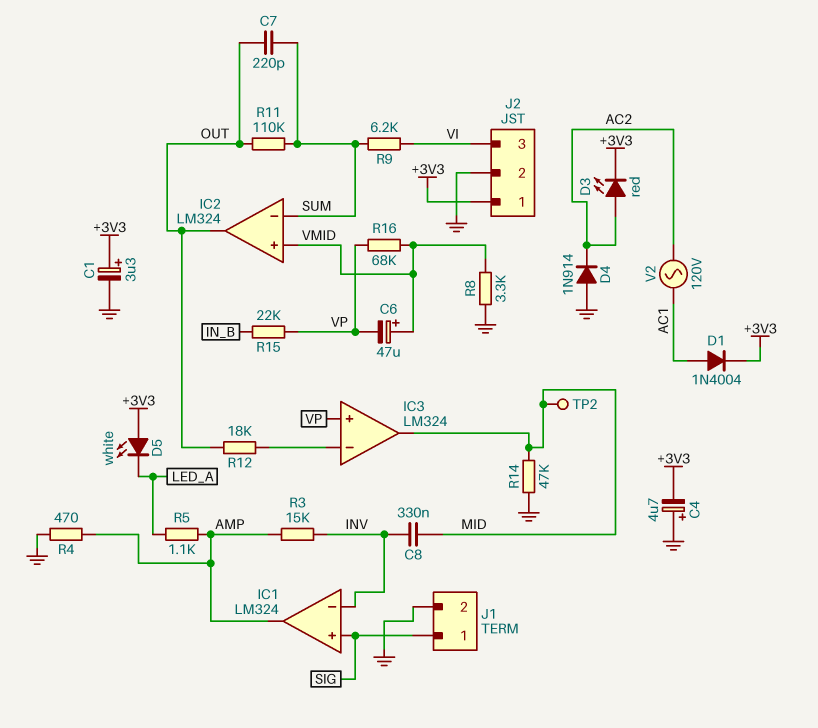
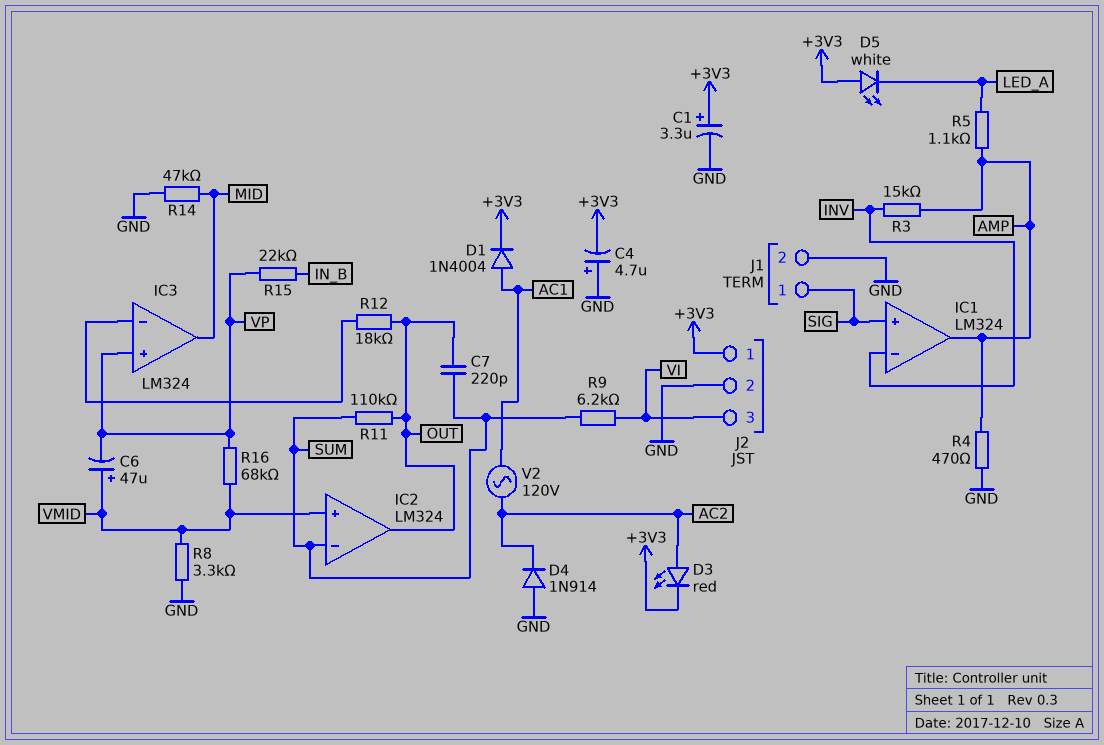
C8: 330nF (INV, MID) -> none
TP2: test point (MID) -> none

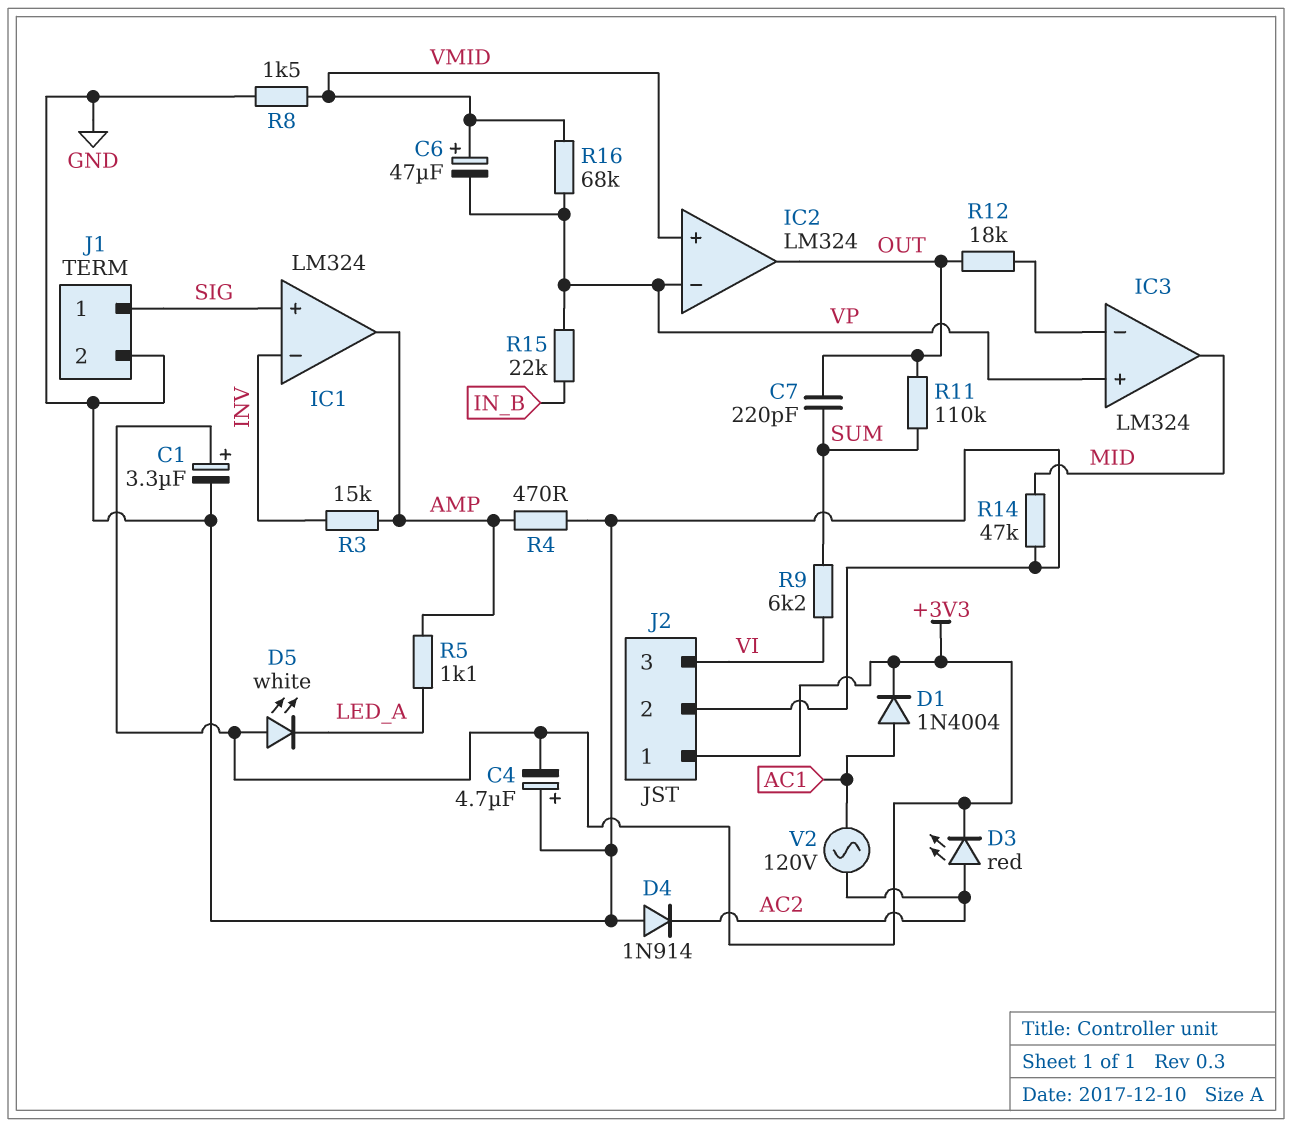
IC2 pin in-: SUM -> VP
R8: 3.3k (GND, VMID) -> 1.5k (GND, VMID)

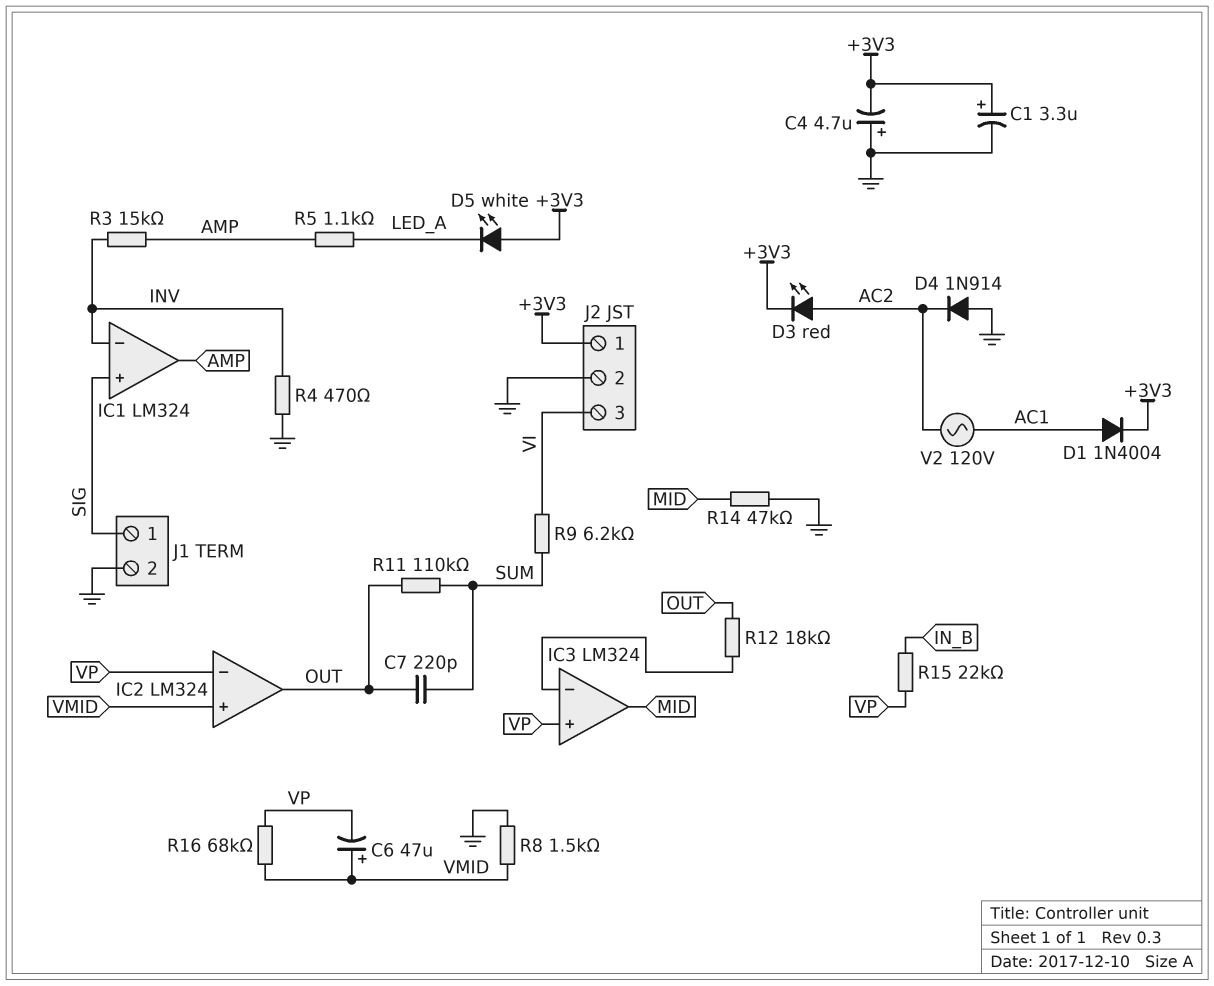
R4: 470 (AMP, GND) -> 470 (GND, INV)

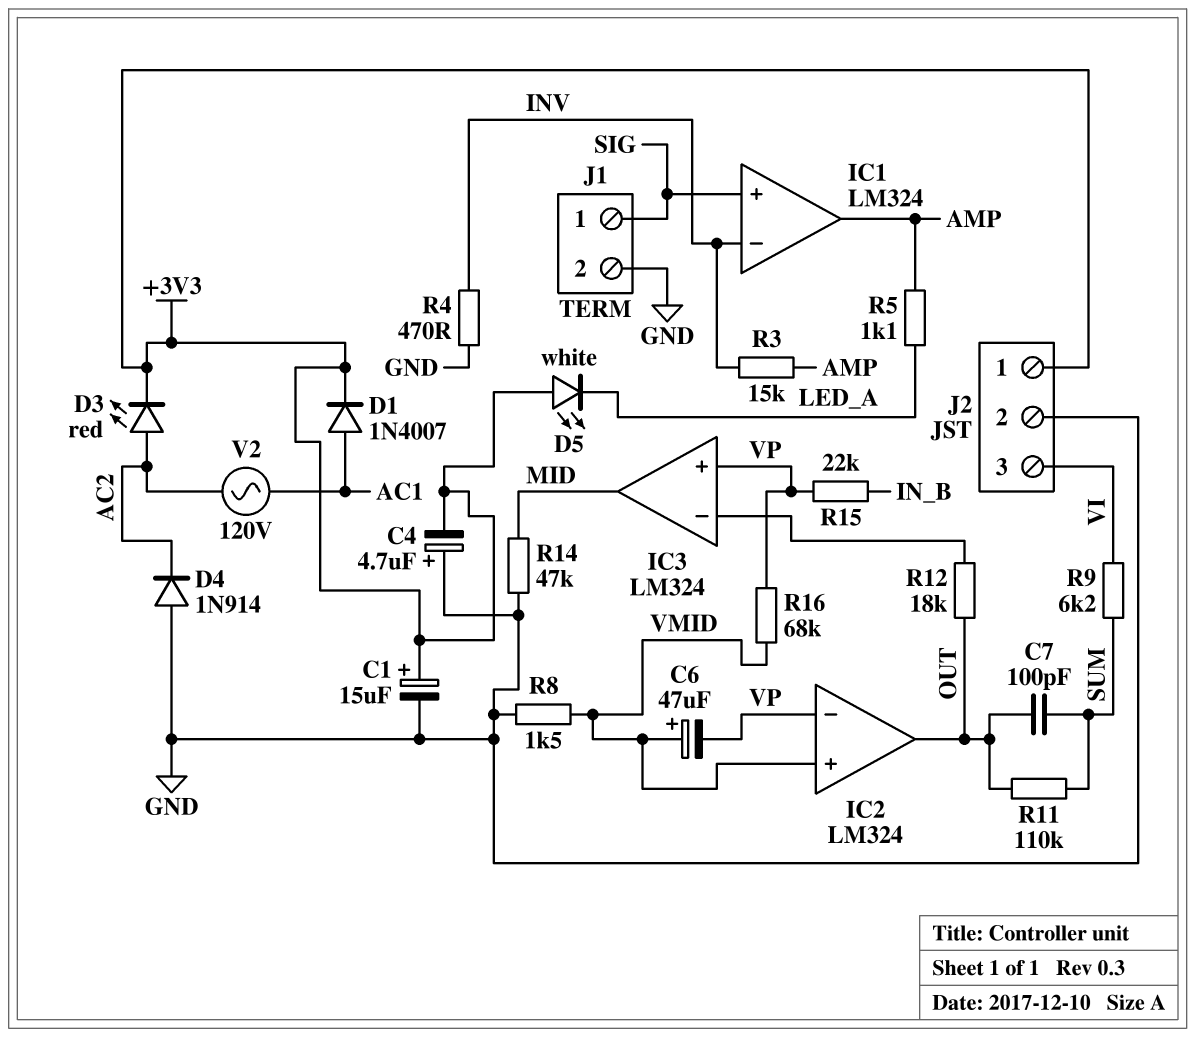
C1: 3.3uF (plus +3V3, minus GND) -> 15uF (plus +3V3, minus GND)
C7: 220pF (OUT, SUM) -> 100pF (OUT, SUM)
D1: diode 1N4004 (A AC1, K +3V3) -> diode 1N4007 (A AC1, K +3V3)

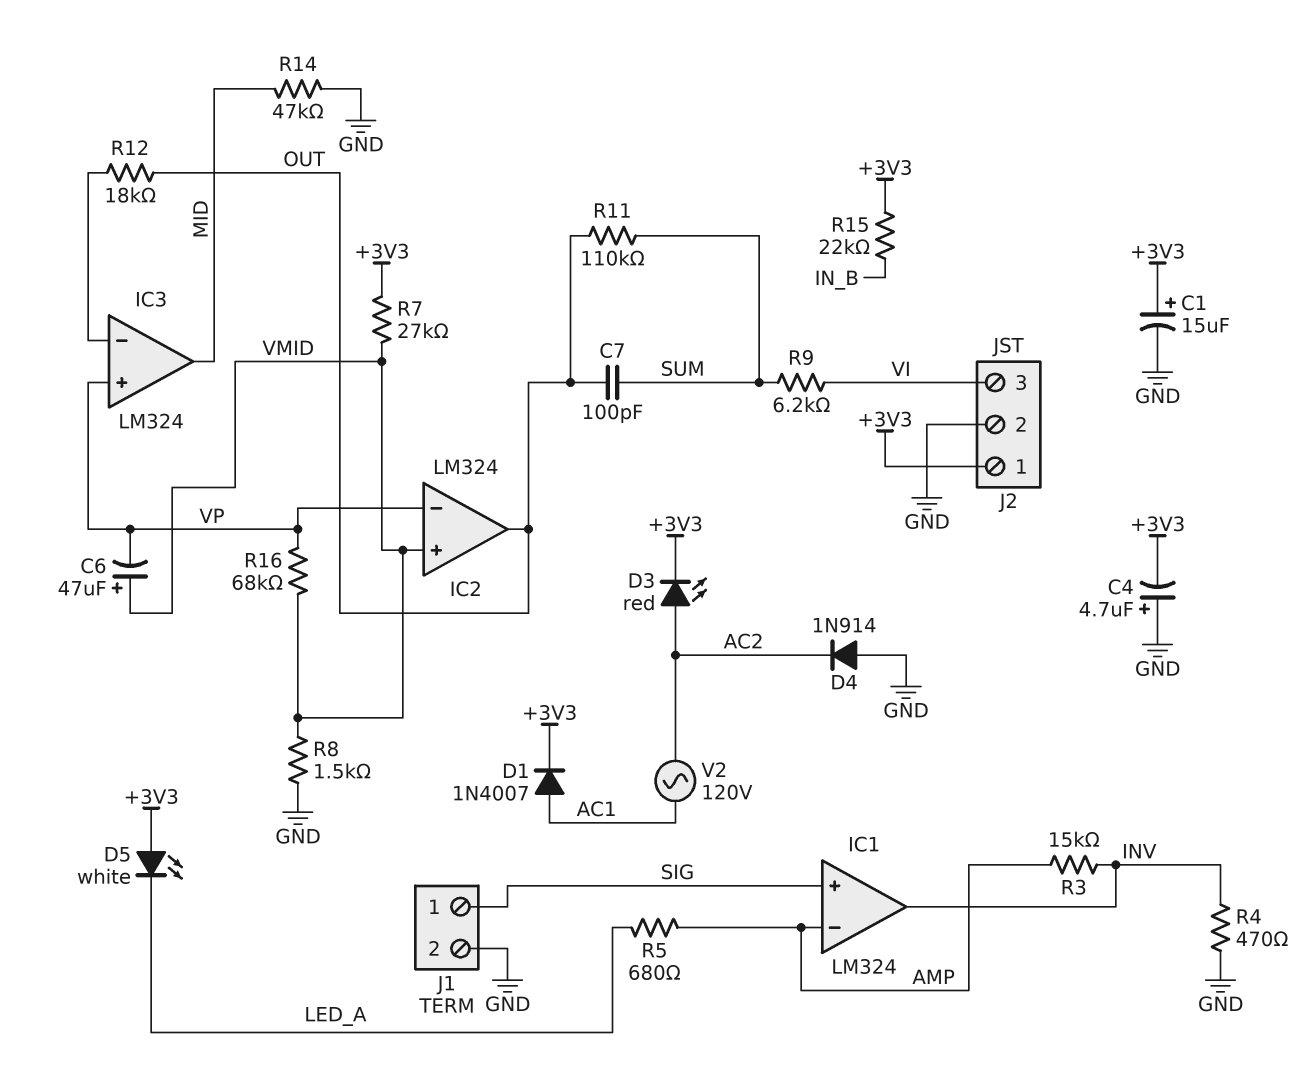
IC1 pin in-: INV -> AMP
IC1 pin out: AMP -> INV
R5: 1.1k (AMP, LED_A) -> 680 (AMP, LED_A)
R7: none -> 27k (+3V3, VMID)
R15: 22k (IN_B, VP) -> 22k (+3V3, IN_B)

